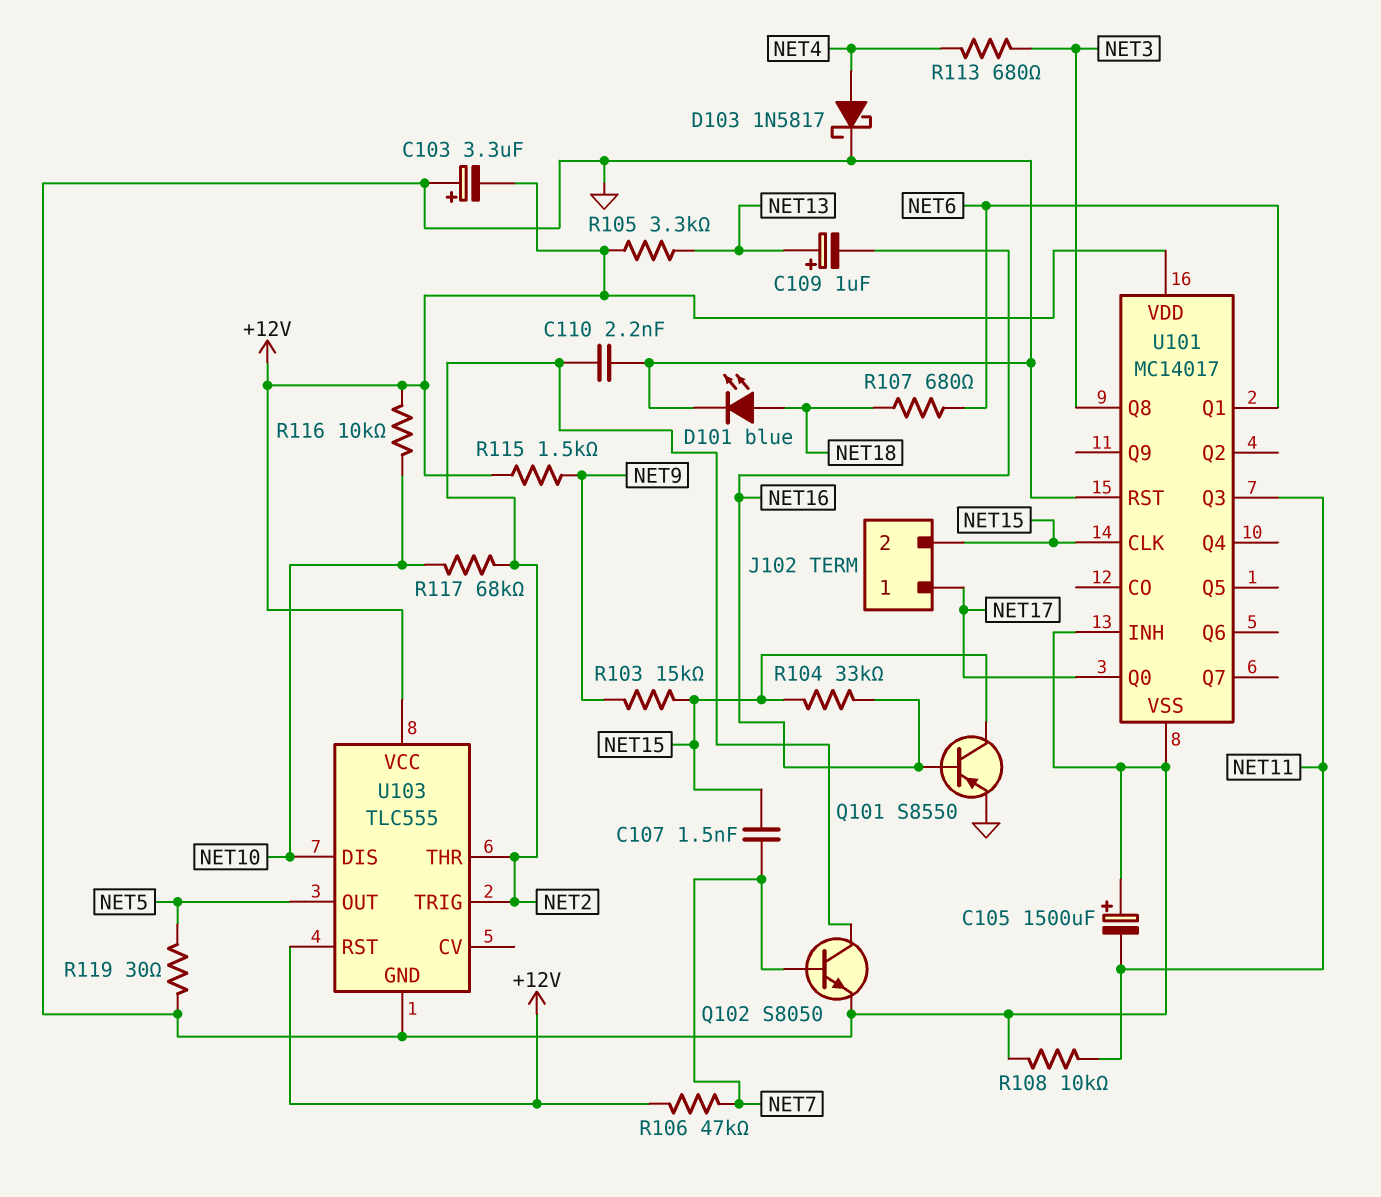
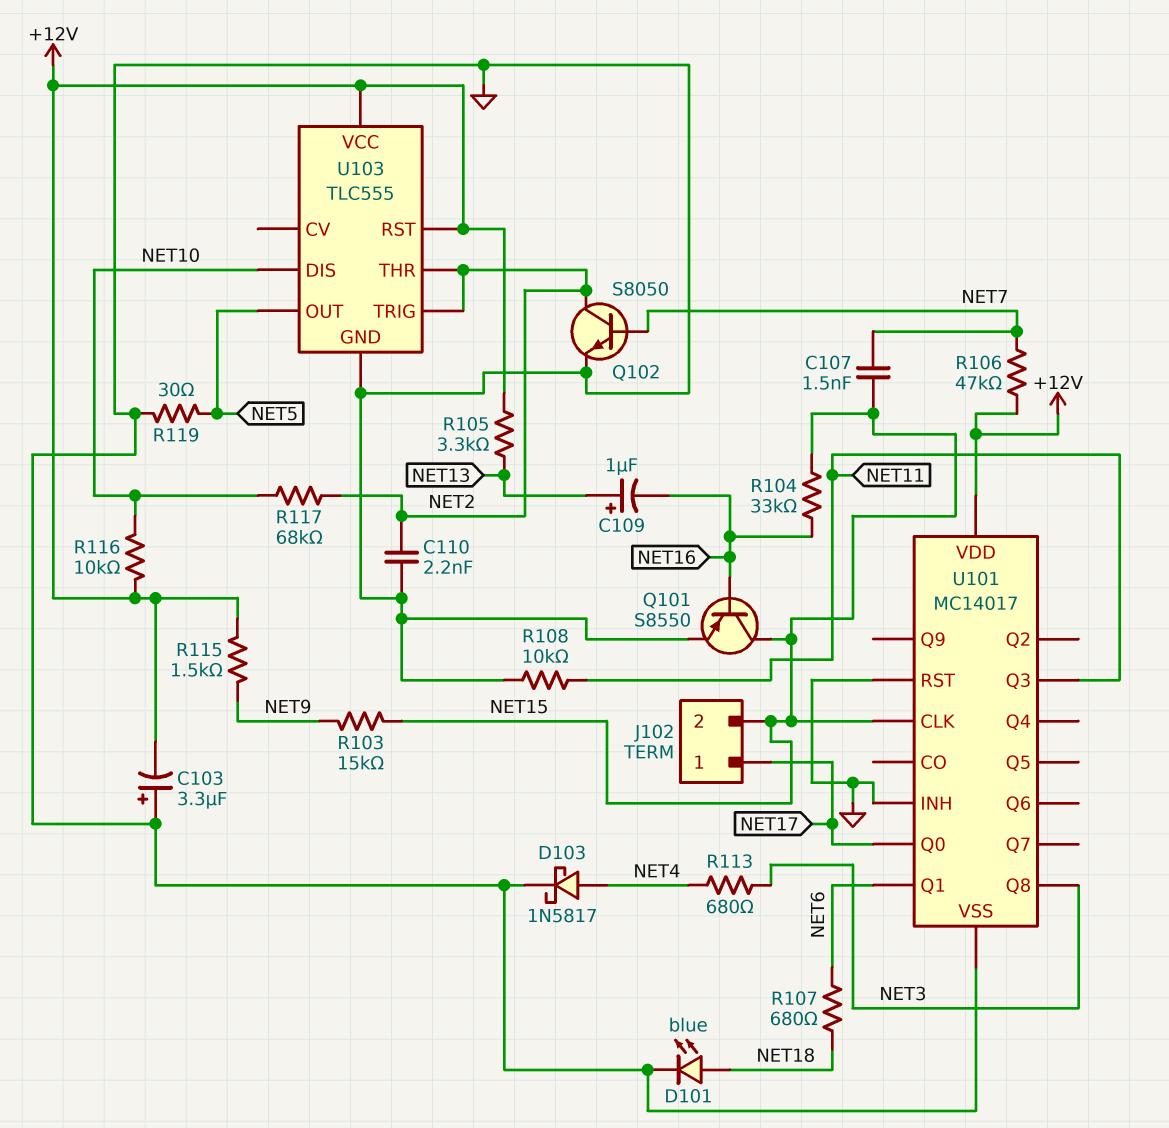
C105: 1500uF (plus GND, minus NET11) -> none

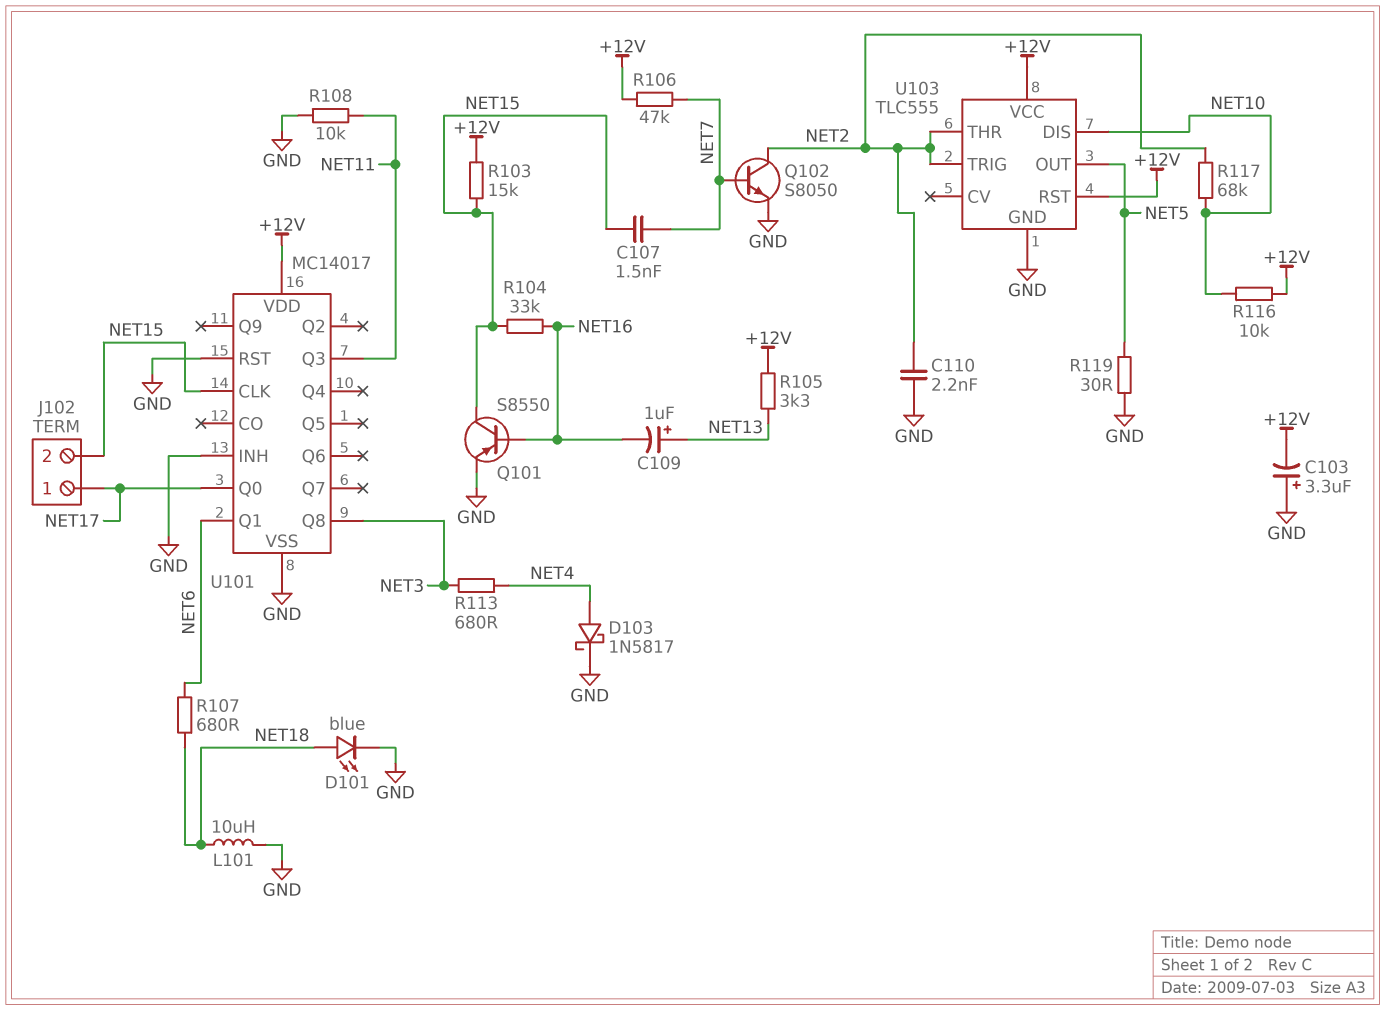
L101: none -> 10uH (GND, NET18)
R103: 15k (NET9, NET15) -> 15k (+12V, NET15)
R115: 1.5k (+12V, NET9) -> none

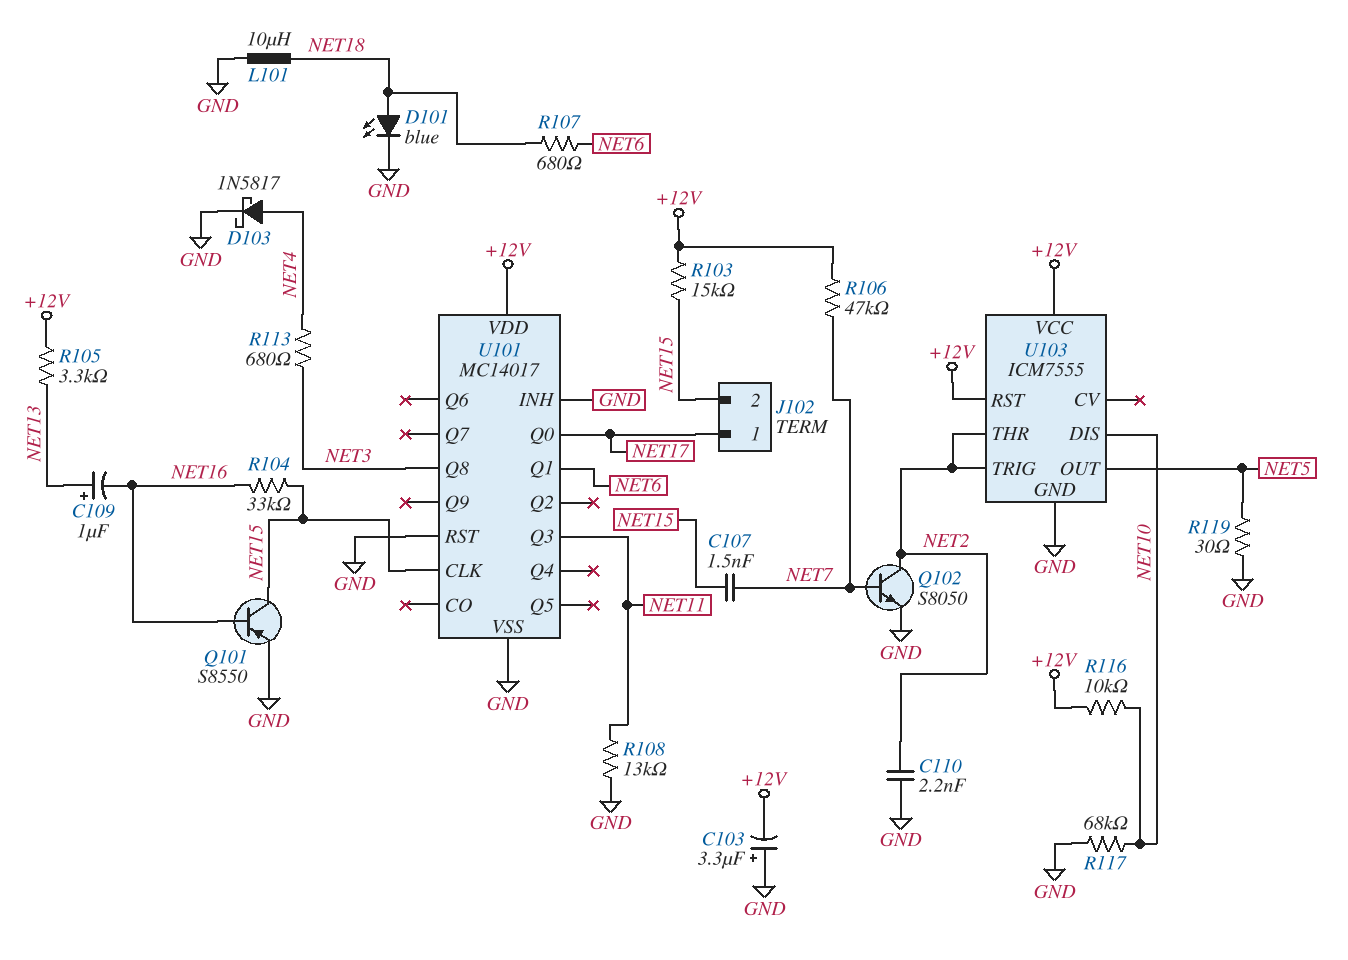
R108: 10k (GND, NET11) -> 13k (GND, NET11)
R117: 68k (NET2, NET10) -> 68k (GND, NET10)
U103: TLC555 -> ICM7555

